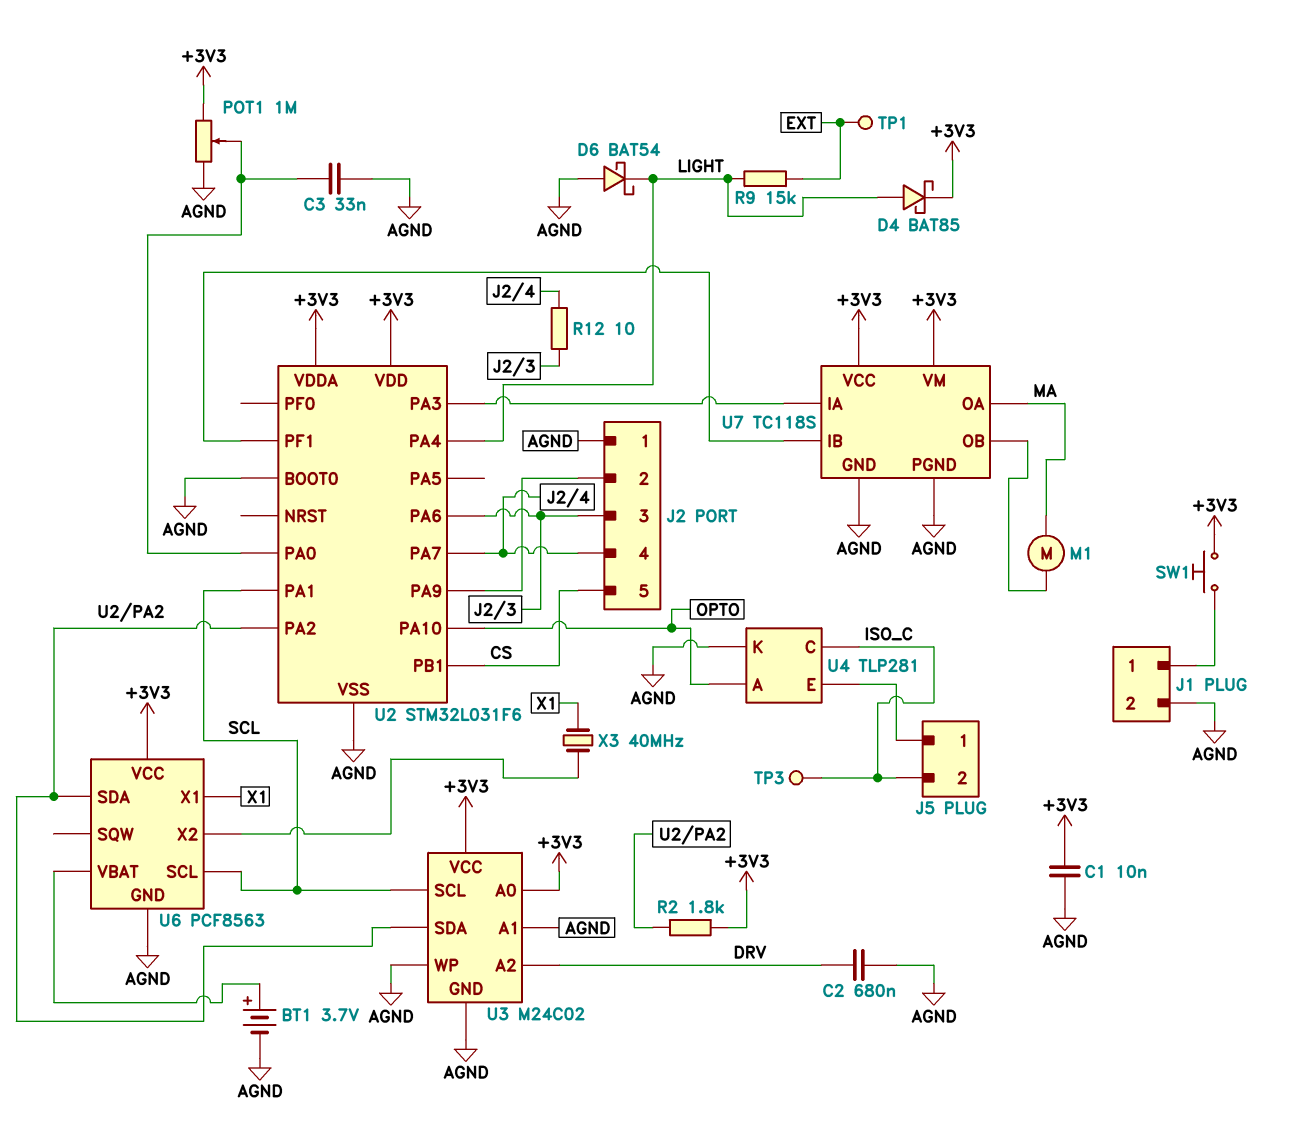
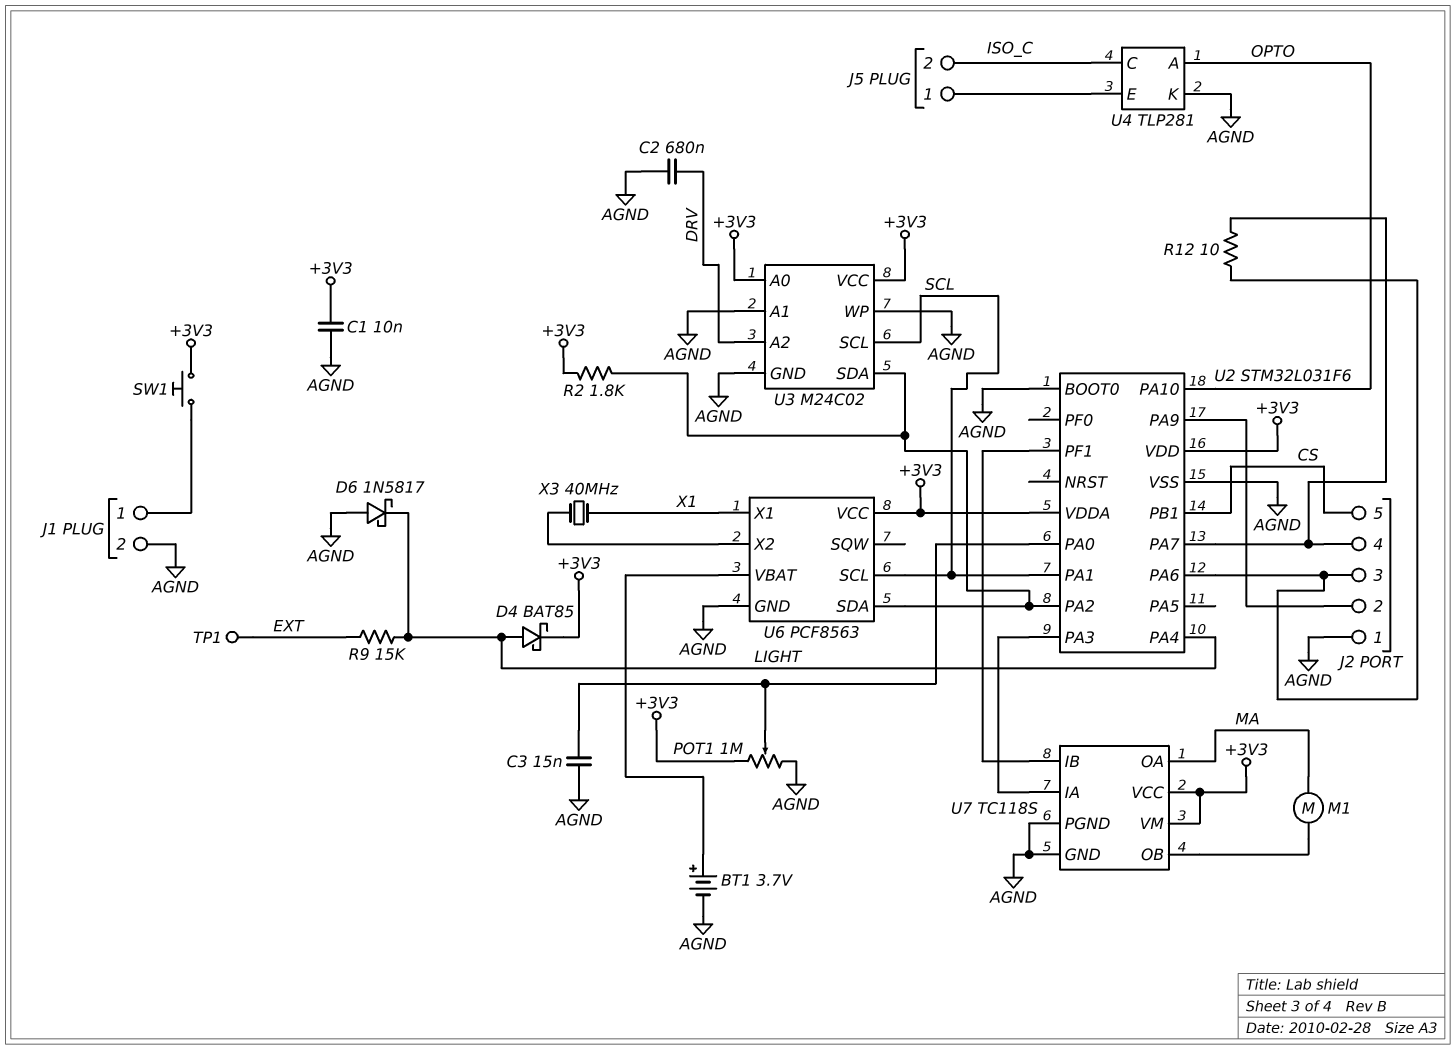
C3: 33nF (AGND, U2/PA0) -> 15nF (AGND, U2/PA0)
D6: schottky BAT54 (A AGND, K LIGHT) -> schottky 1N5817 (A AGND, K LIGHT)
TP3: test point (ISO_C) -> none

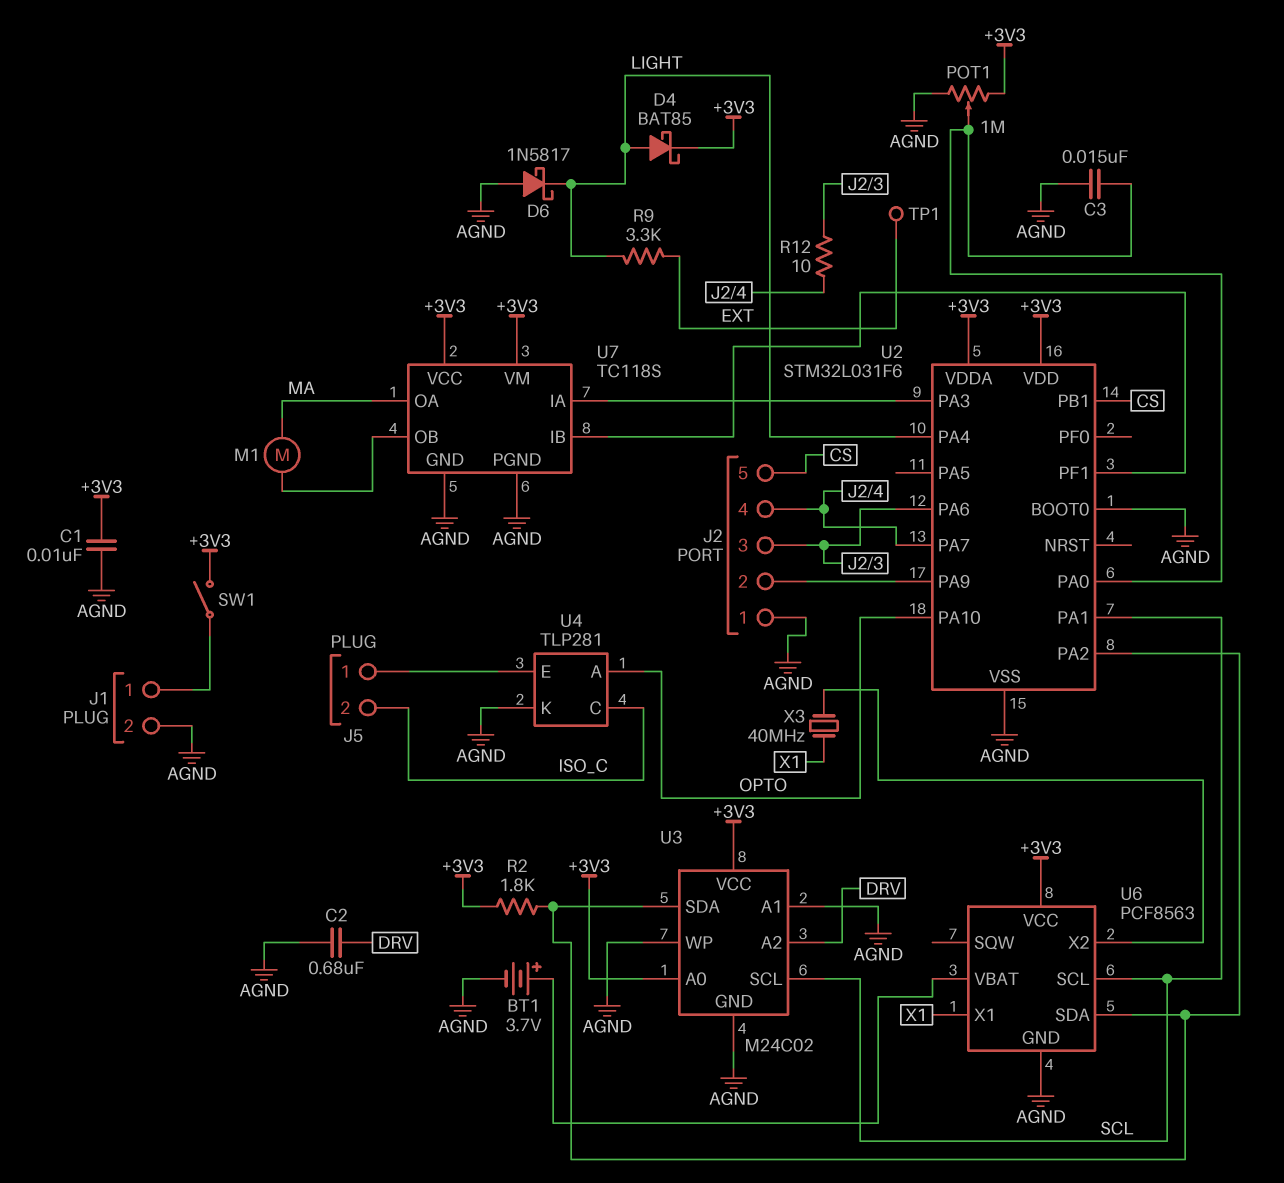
R9: 15k (EXT, LIGHT) -> 3.3k (EXT, LIGHT)
SW1: button (+3V3, J1/1) -> switch (+3V3, J1/1)

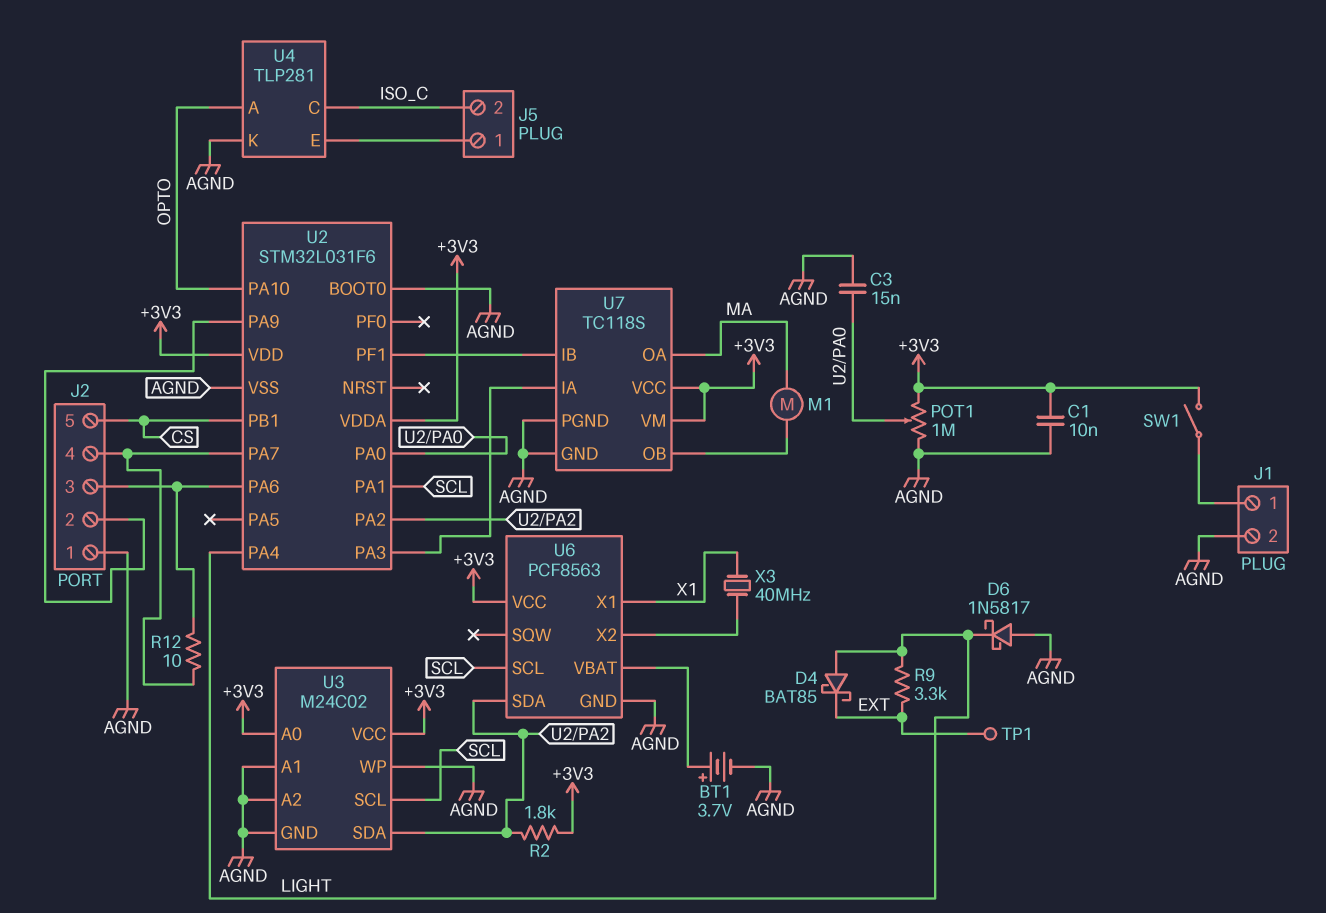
C2: 680nF (AGND, DRV) -> none
D4: schottky BAT85 (A LIGHT, K +3V3) -> schottky BAT85 (A LIGHT, K EXT)
U3 pin A2: DRV -> AGND

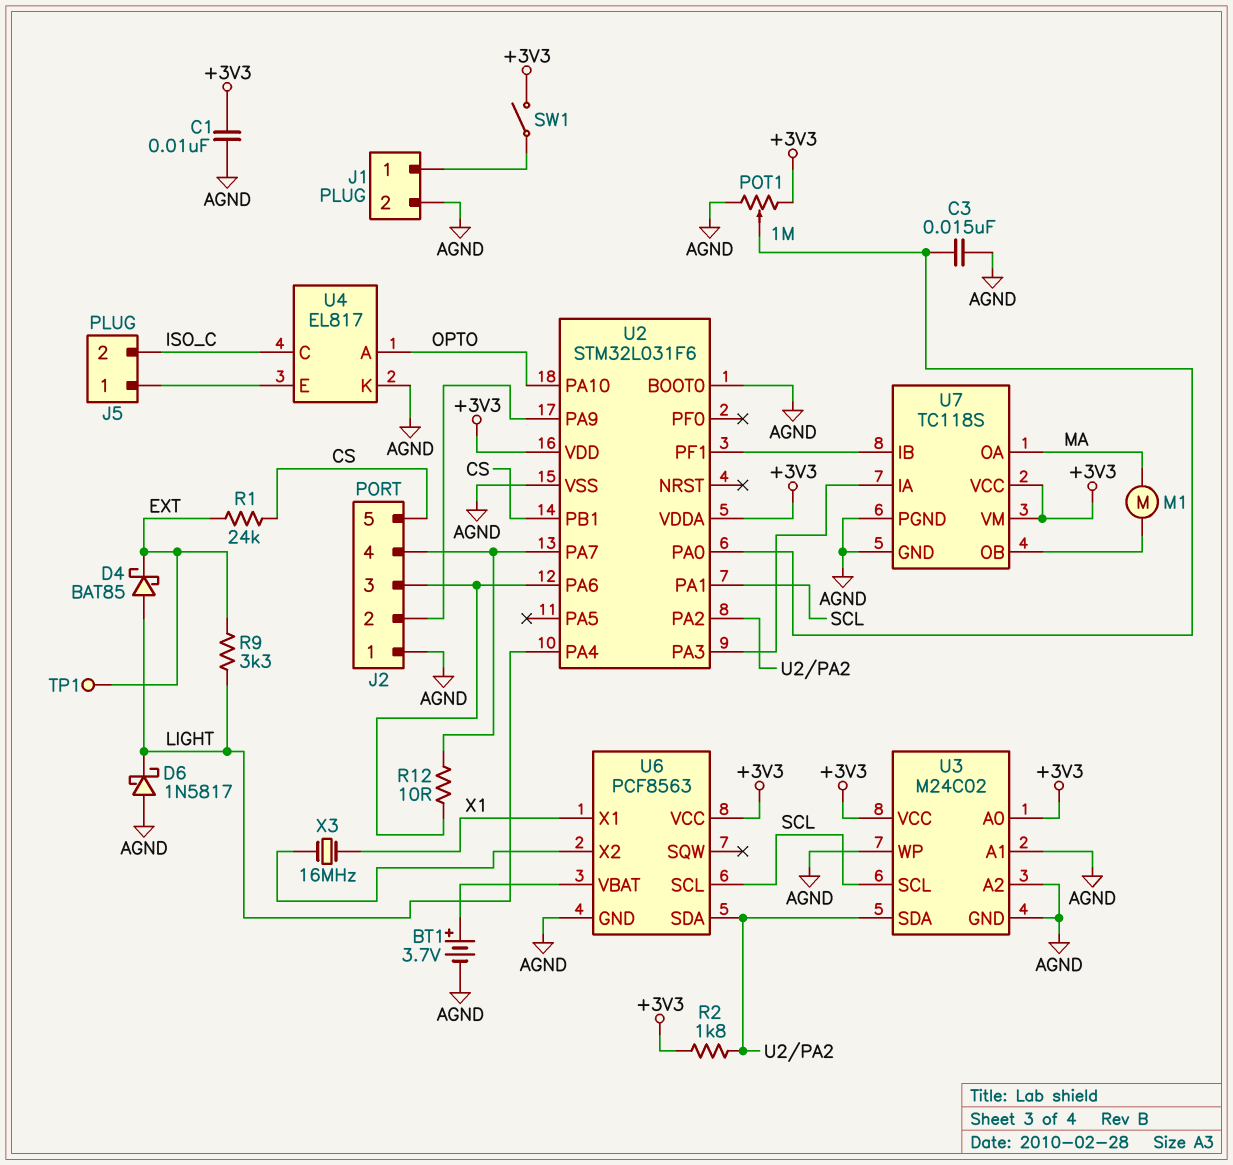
R1: none -> 24k (CS, EXT)
U4: TLP281 -> EL817
X3: 40MHz (U6/X2, X1) -> 16MHz (U6/X2, X1)

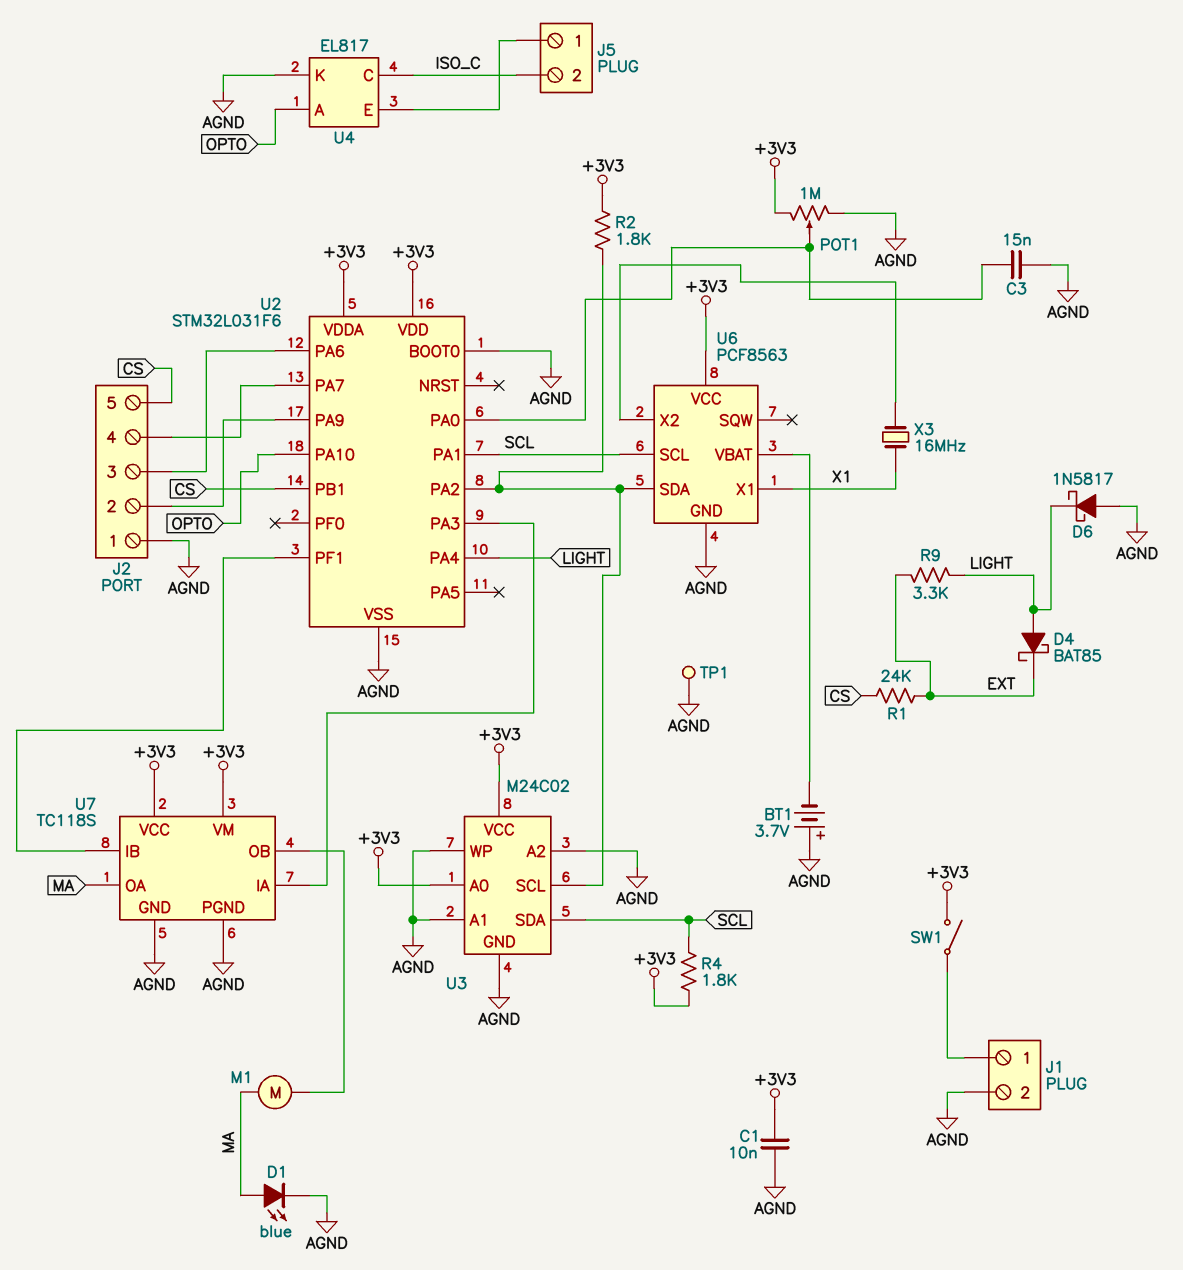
BT1: 3.7V (plus U6/VBAT, minus AGND) -> 3.7V (plus AGND, minus U6/VBAT)
D1: none -> LED blue (A MA, K AGND)
R4: none -> 1.8k (+3V3, SCL)
R12: 10 (J2/3, J2/4) -> none
TP1: test point (EXT) -> test point (AGND)
U3 pin SCL: SCL -> U2/PA2
U3 pin SDA: U2/PA2 -> SCL

